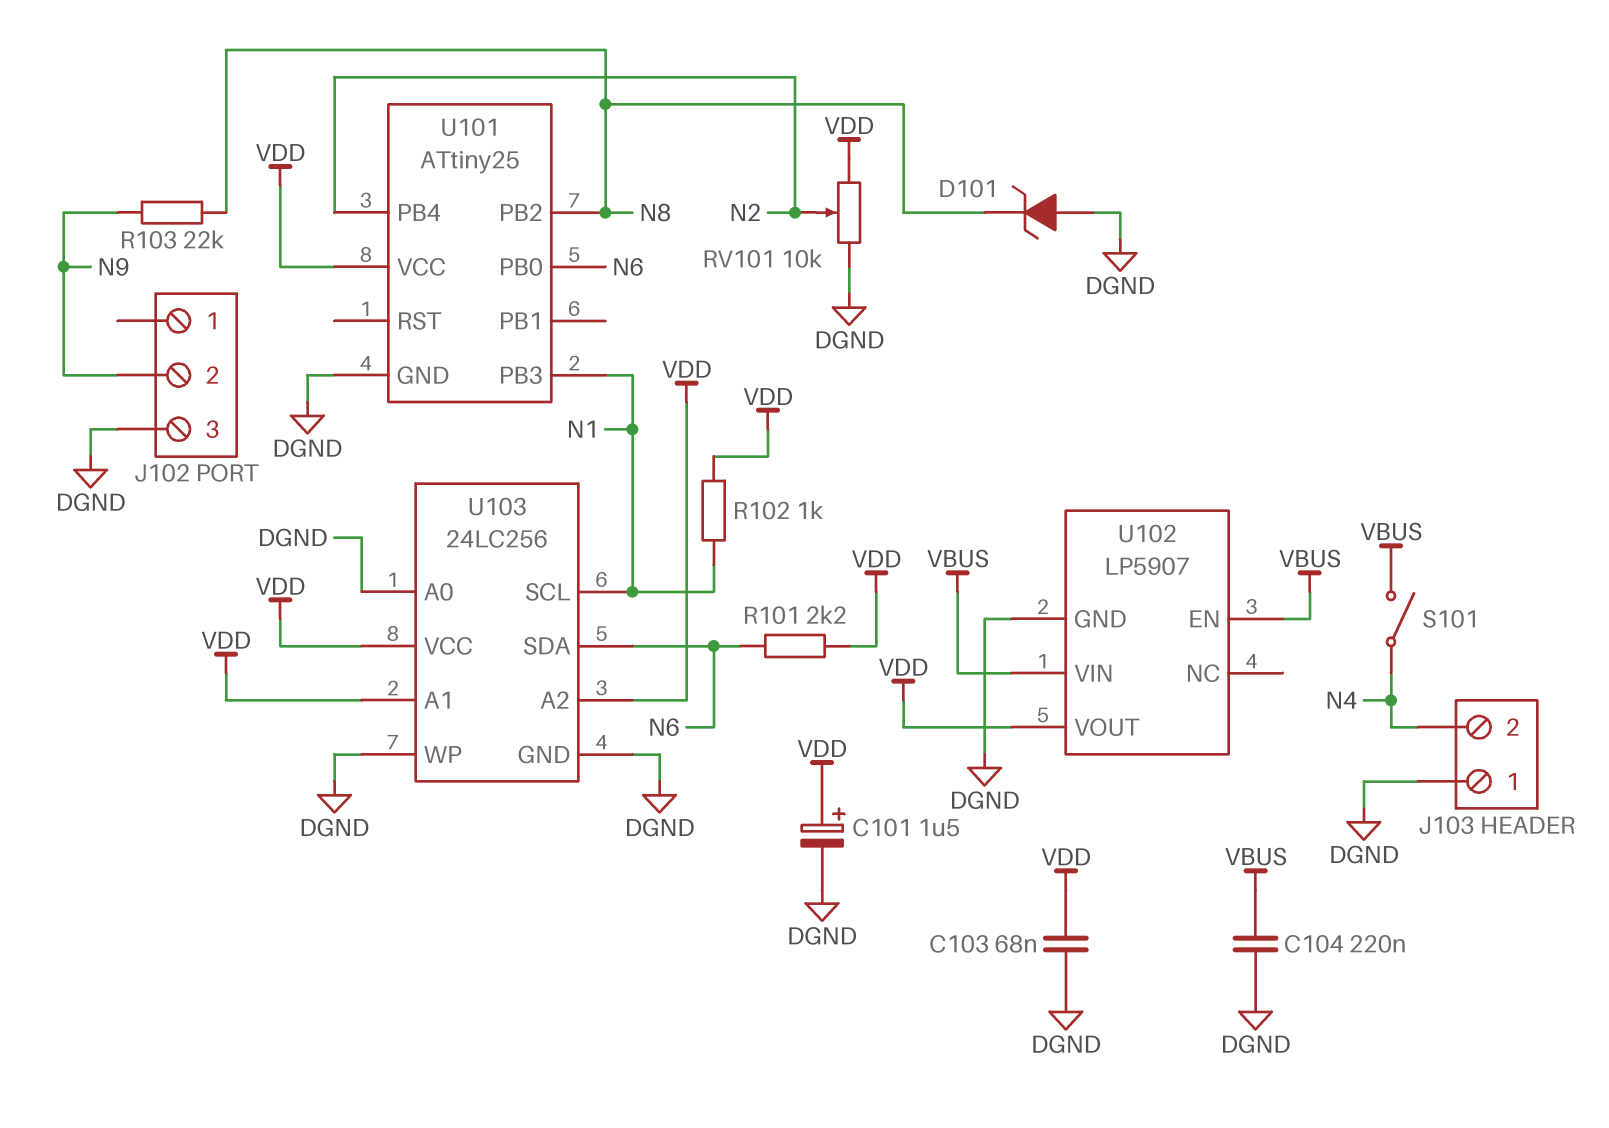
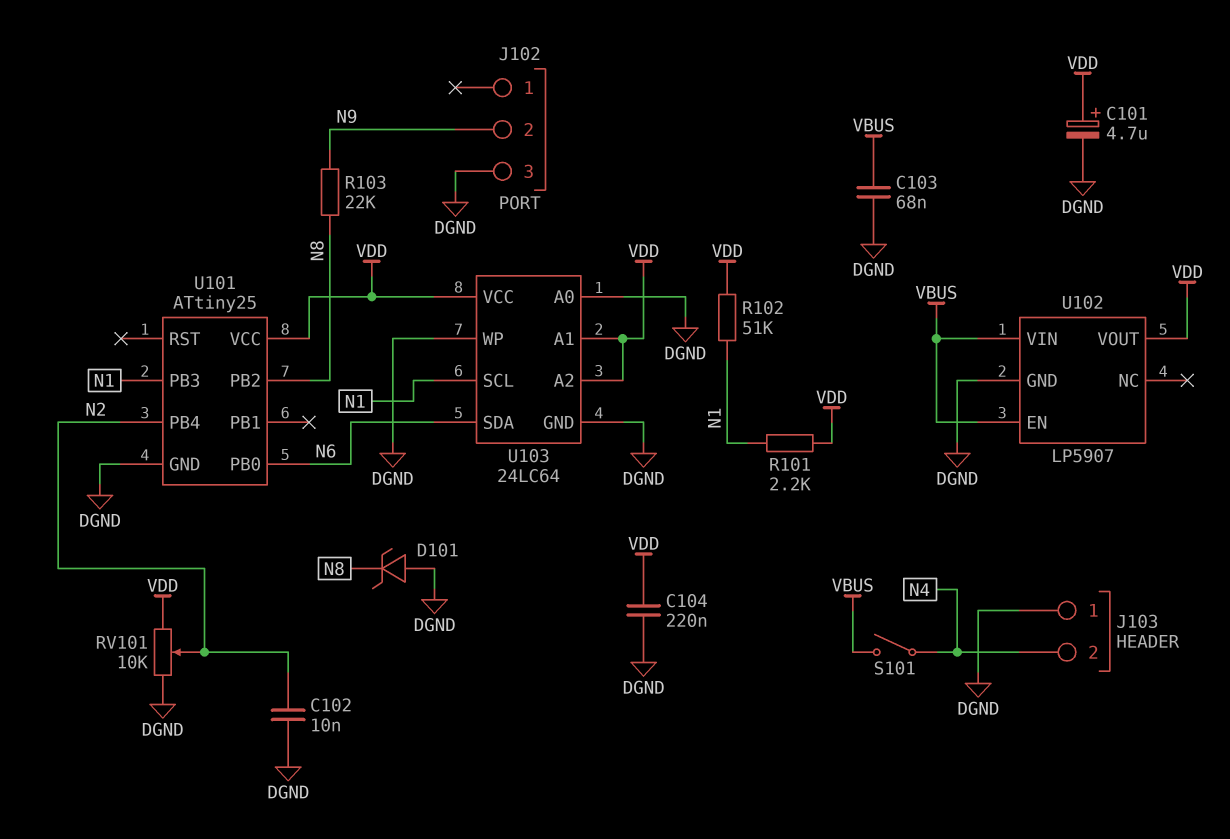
C101: 1.5uF (plus VDD, minus DGND) -> 4.7uF (plus VDD, minus DGND)
C102: none -> 10nF (DGND, N2)
C103: 68nF (DGND, VDD) -> 68nF (DGND, VBUS)
C104: 220nF (DGND, VBUS) -> 220nF (DGND, VDD)
R101: 2.2k (N6, VDD) -> 2.2k (N1, VDD)
R102: 1k (N1, VDD) -> 51k (N1, VDD)
U103: 24LC256 -> 24LC64

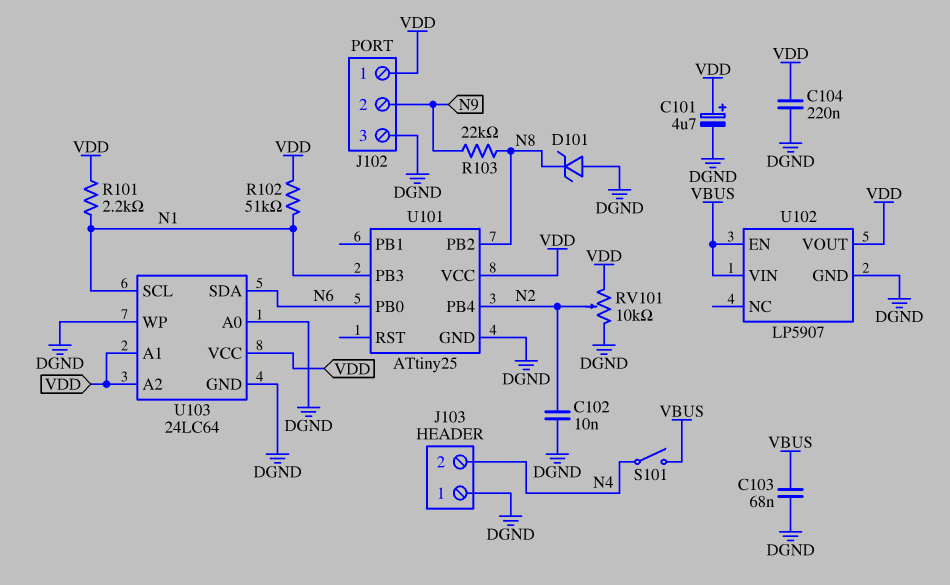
J102 pin 1: none -> VDD

